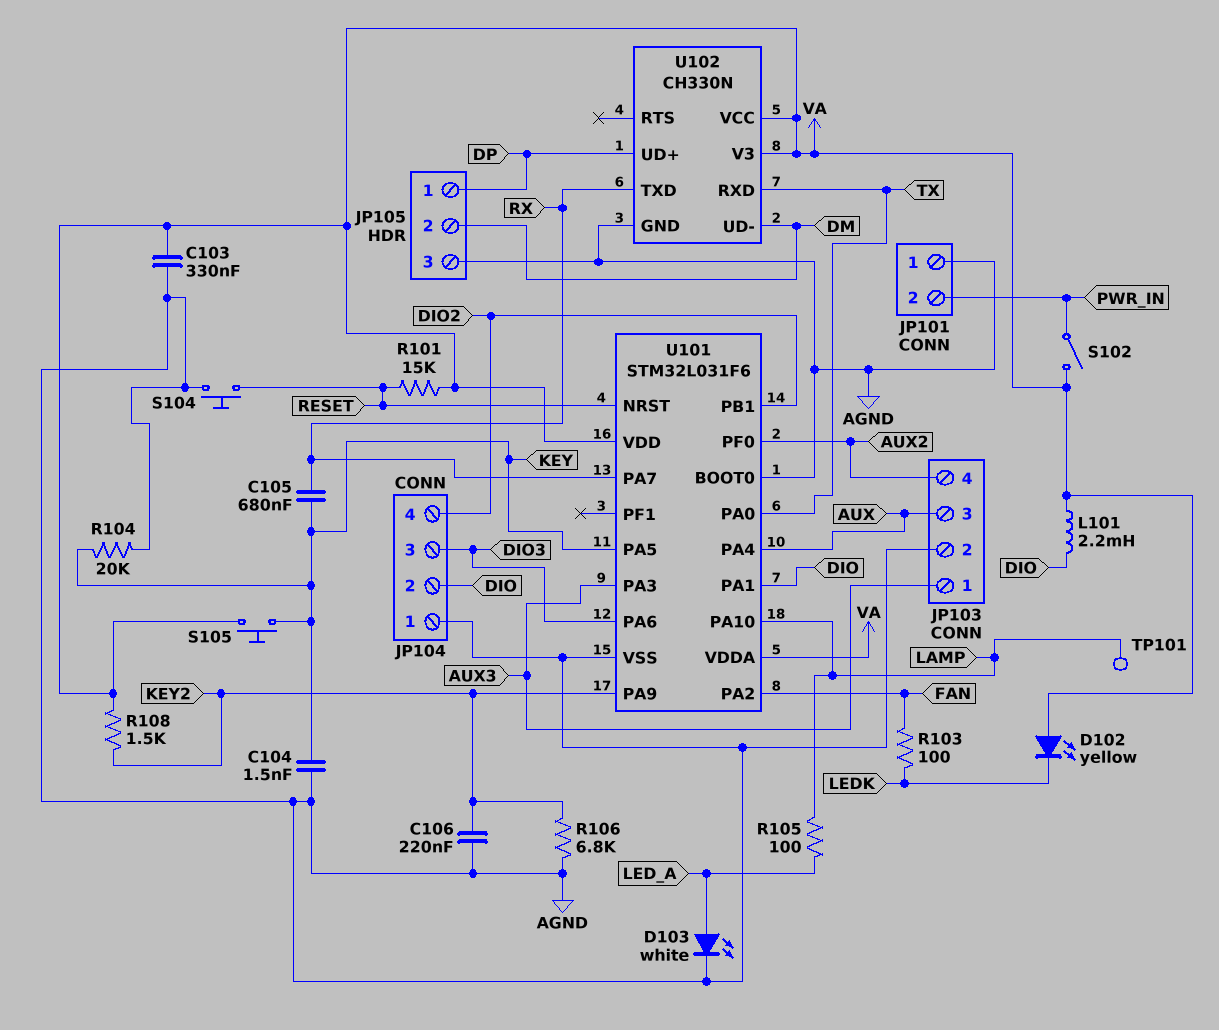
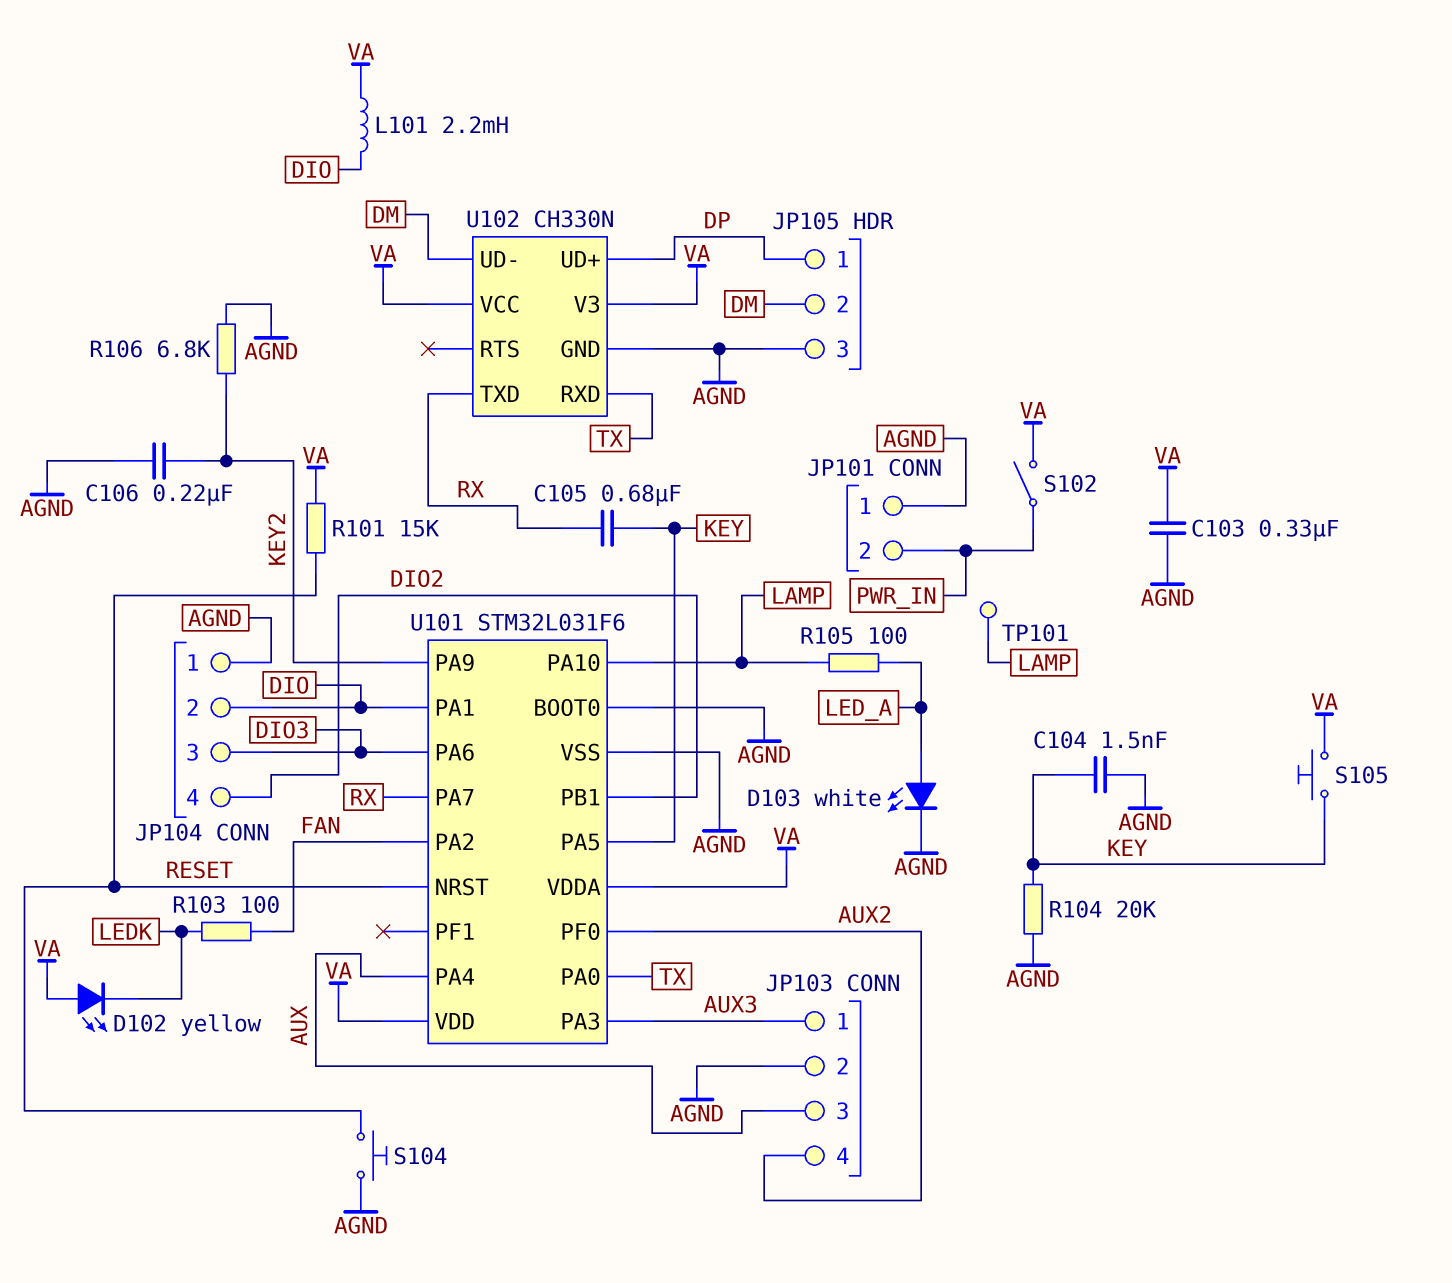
R108: 1.5k (KEY2, VA) -> none

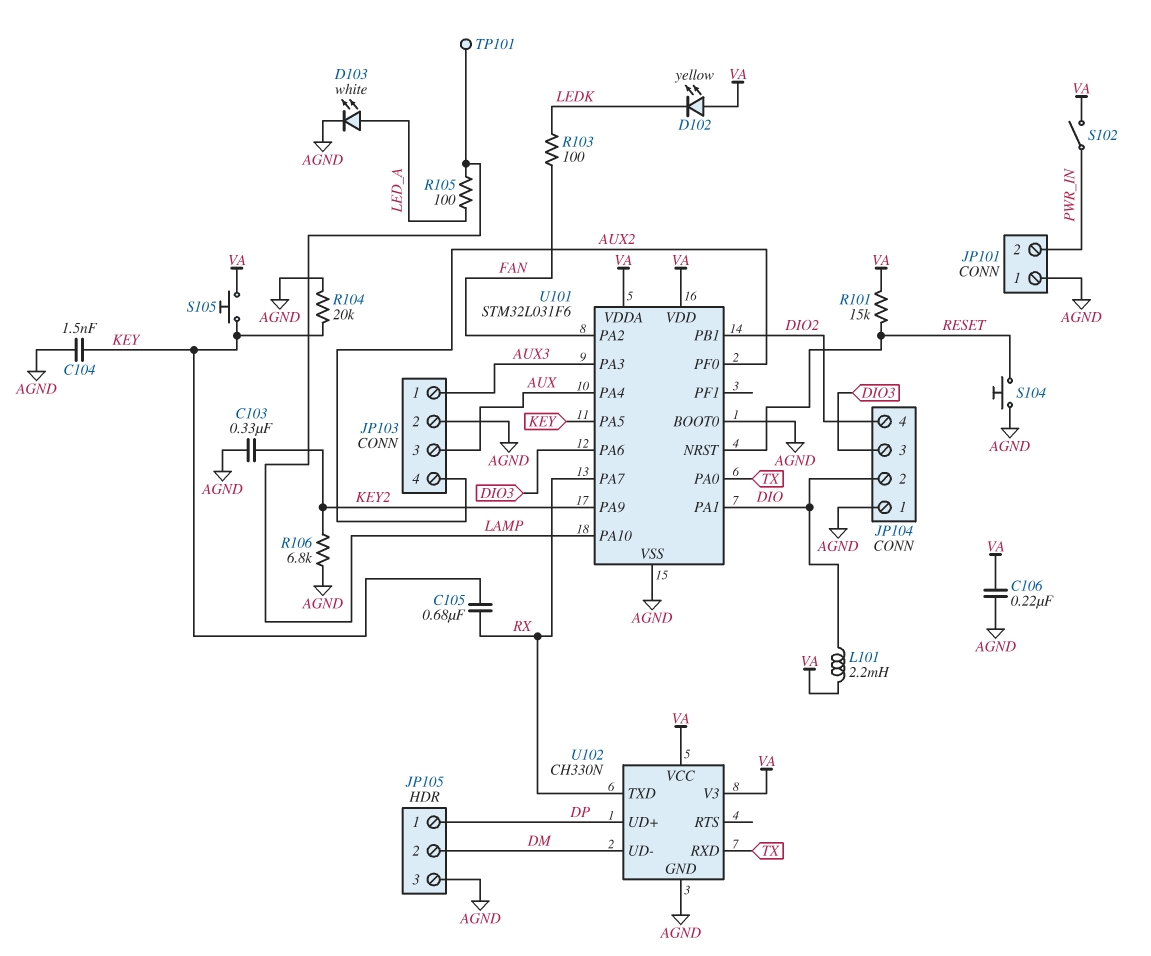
C103: 330nF (AGND, VA) -> 330nF (AGND, KEY2)
C106: 220nF (AGND, KEY2) -> 220nF (AGND, VA)

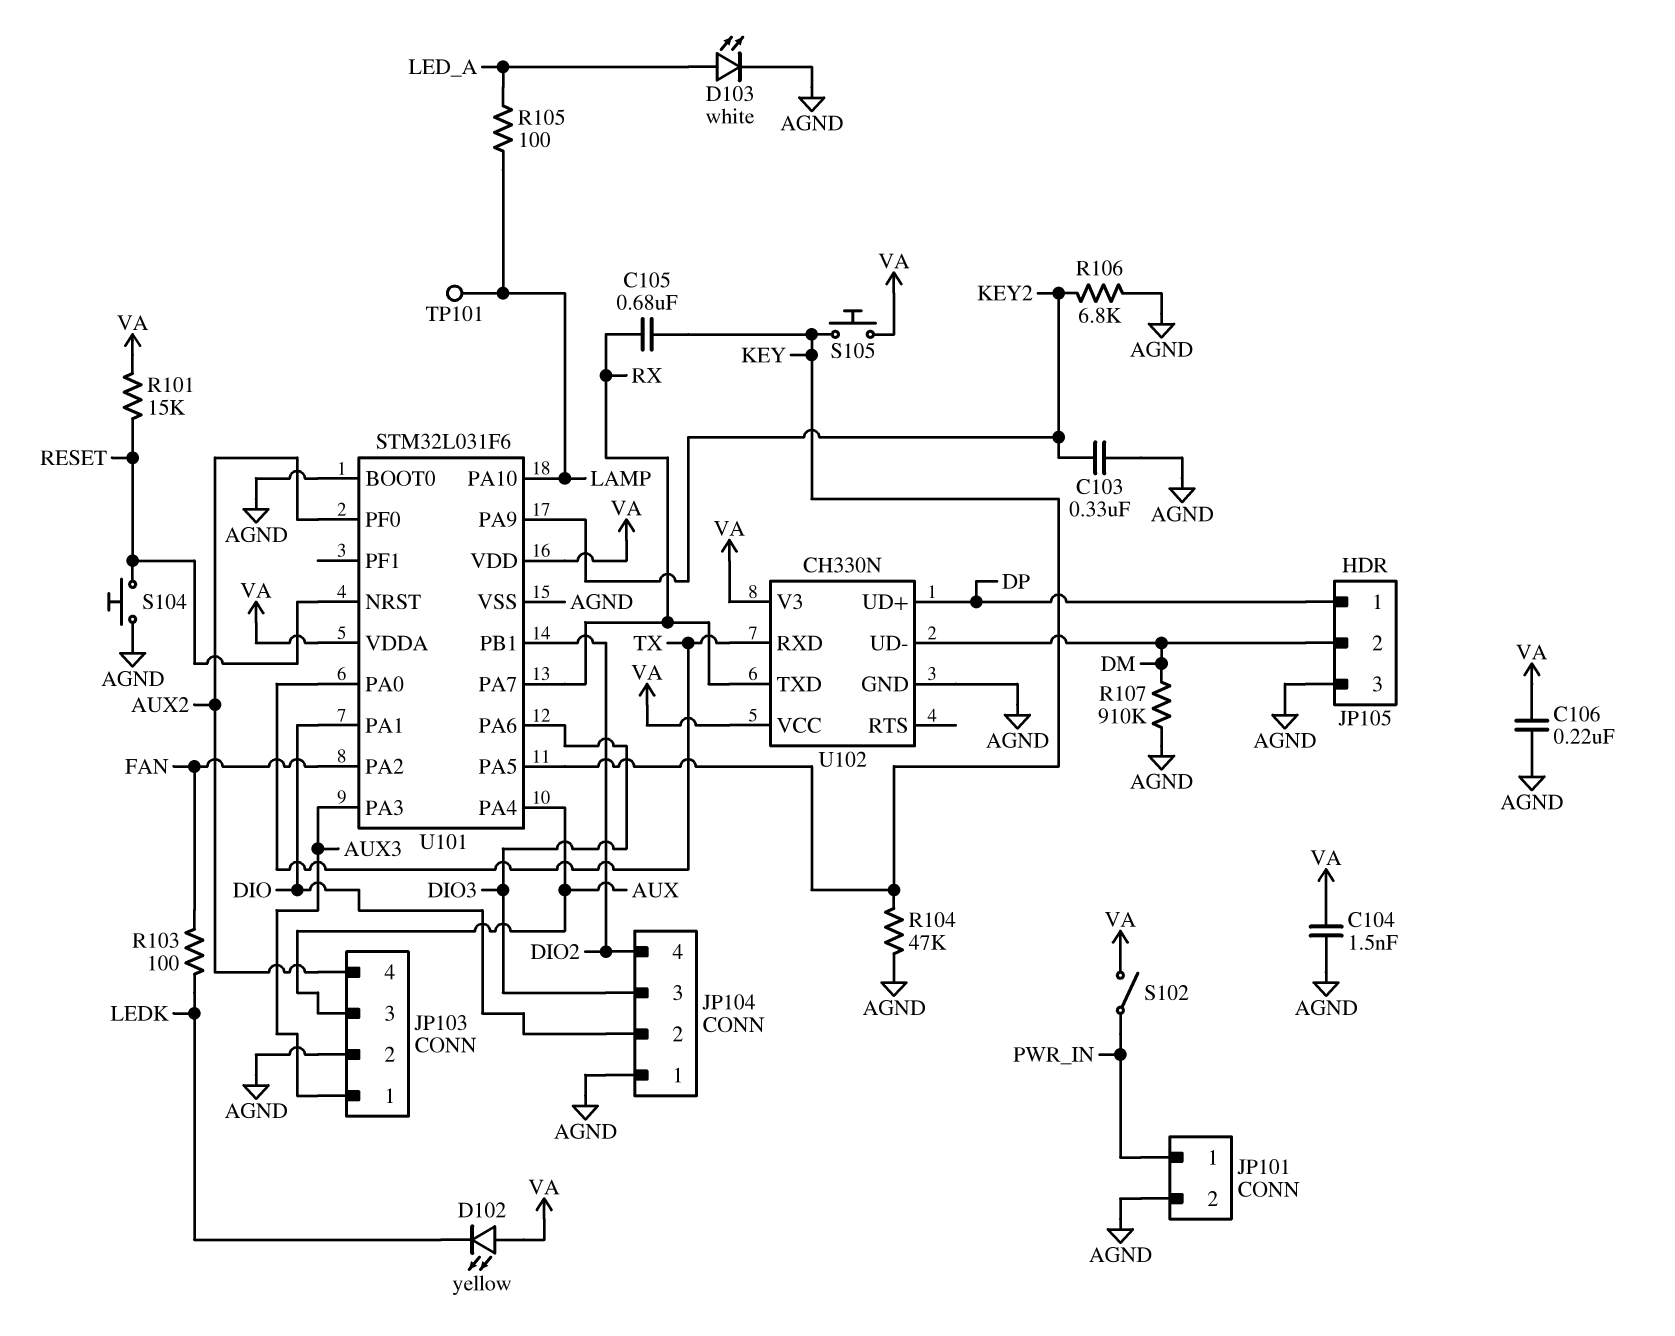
C104: 1.5nF (AGND, KEY) -> 1.5nF (AGND, VA)
JP101 pin 1: AGND -> PWR_IN
JP101 pin 2: PWR_IN -> AGND
L101: 2.2mH (DIO, VA) -> none
R104: 20k (AGND, KEY) -> 47k (AGND, KEY)
R107: none -> 910k (AGND, DM)

